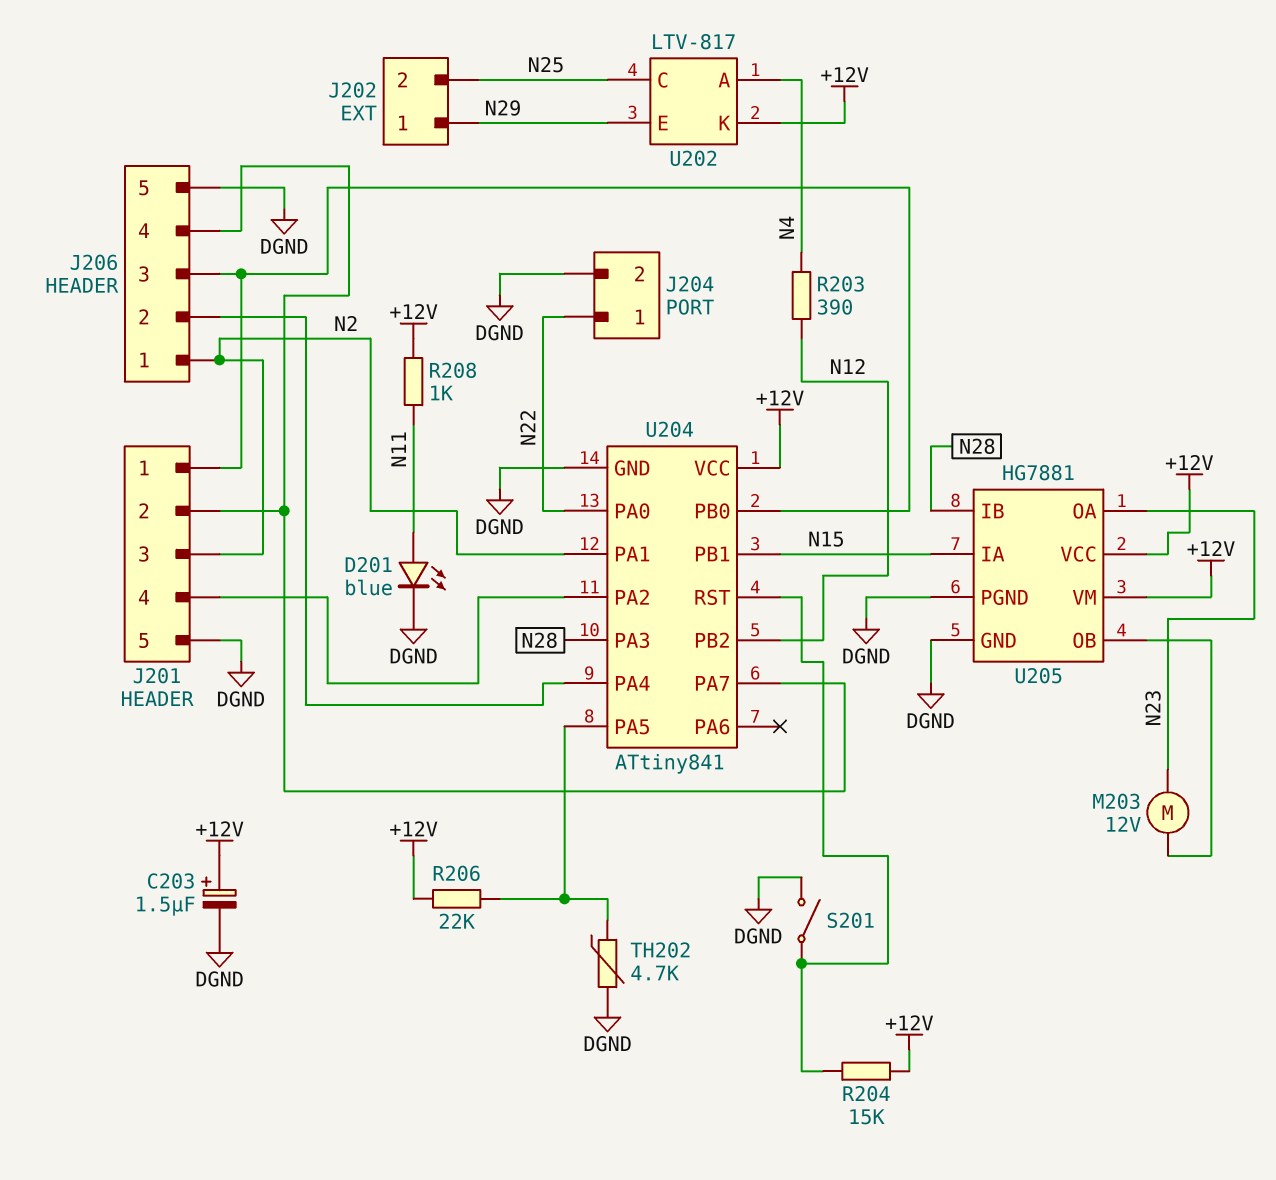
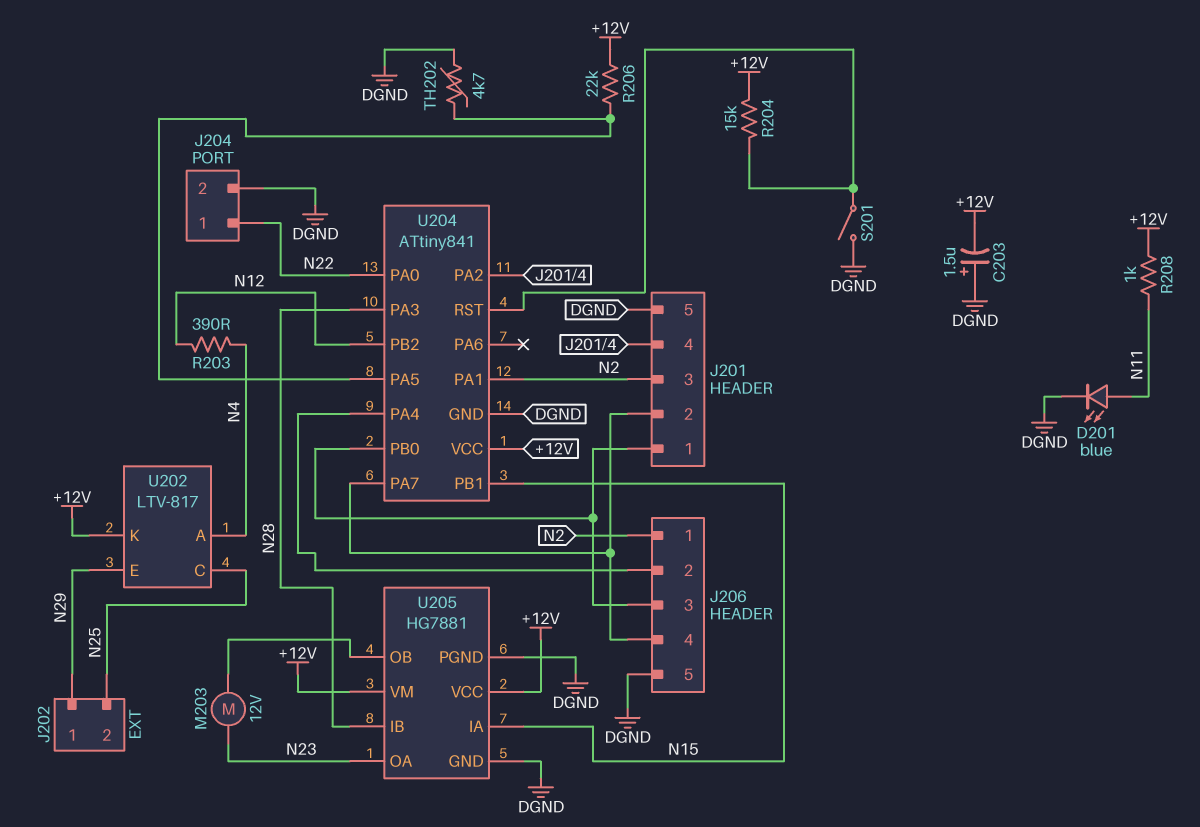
C203: 1.5uF (plus +12V, minus DGND) -> 1.5uF (plus DGND, minus +12V)

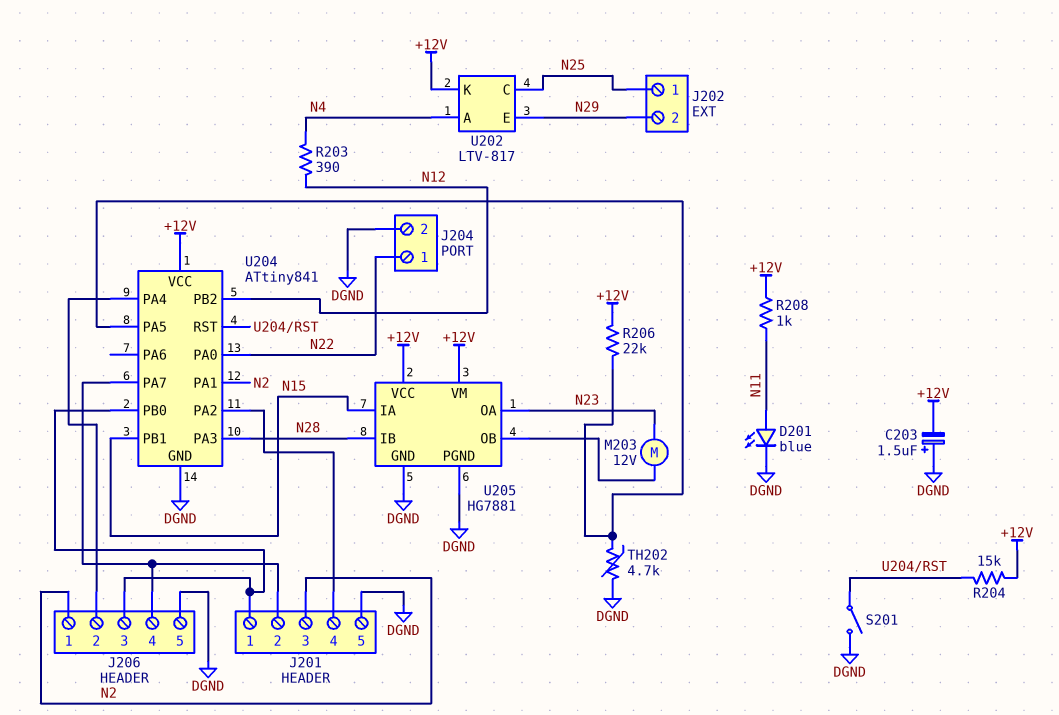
J202 pin 1: N29 -> N25
J202 pin 2: N25 -> N29

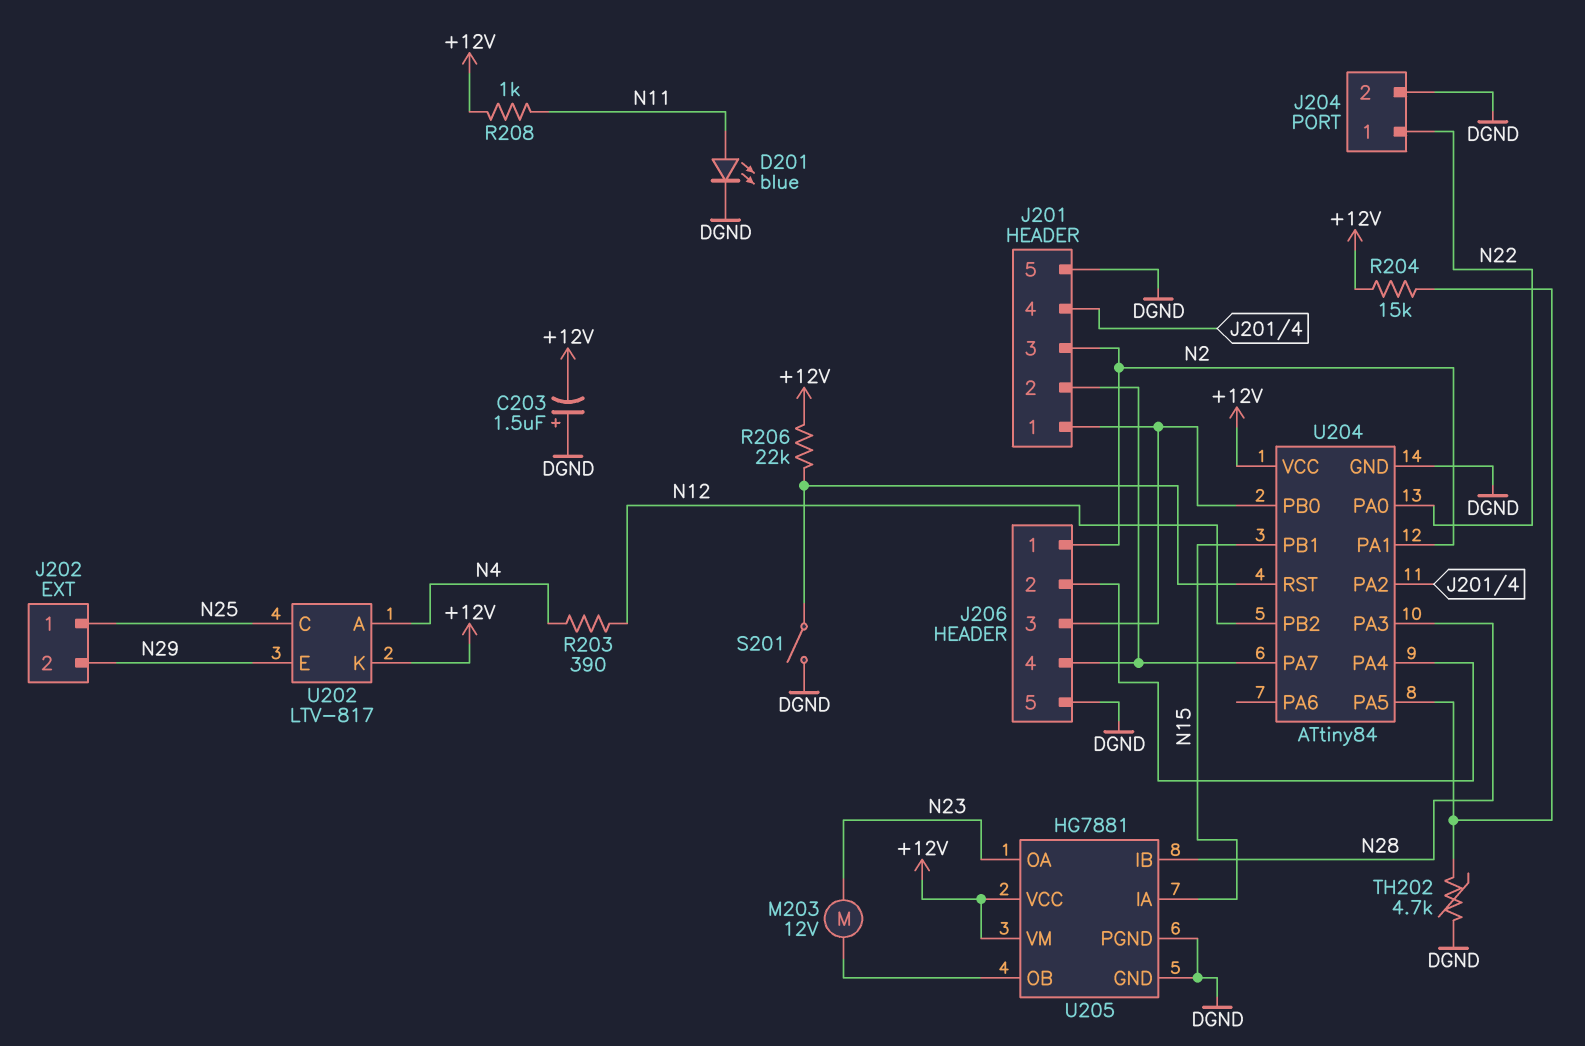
R204: 15k (+12V, U204/RST) -> 15k (+12V, U204/PA5)
R206: 22k (+12V, U204/PA5) -> 22k (+12V, U204/RST)
U204: ATtiny841 -> ATtiny84

